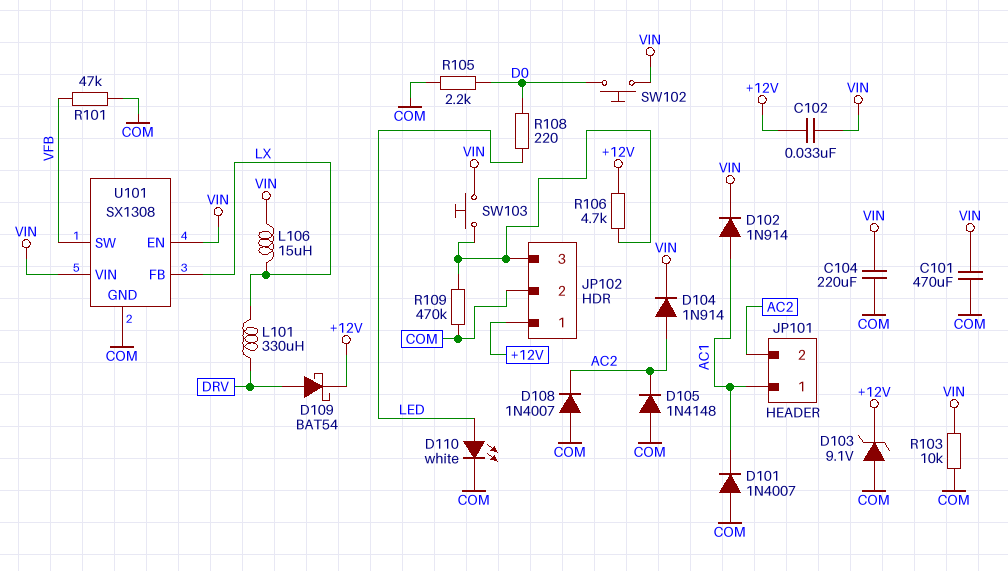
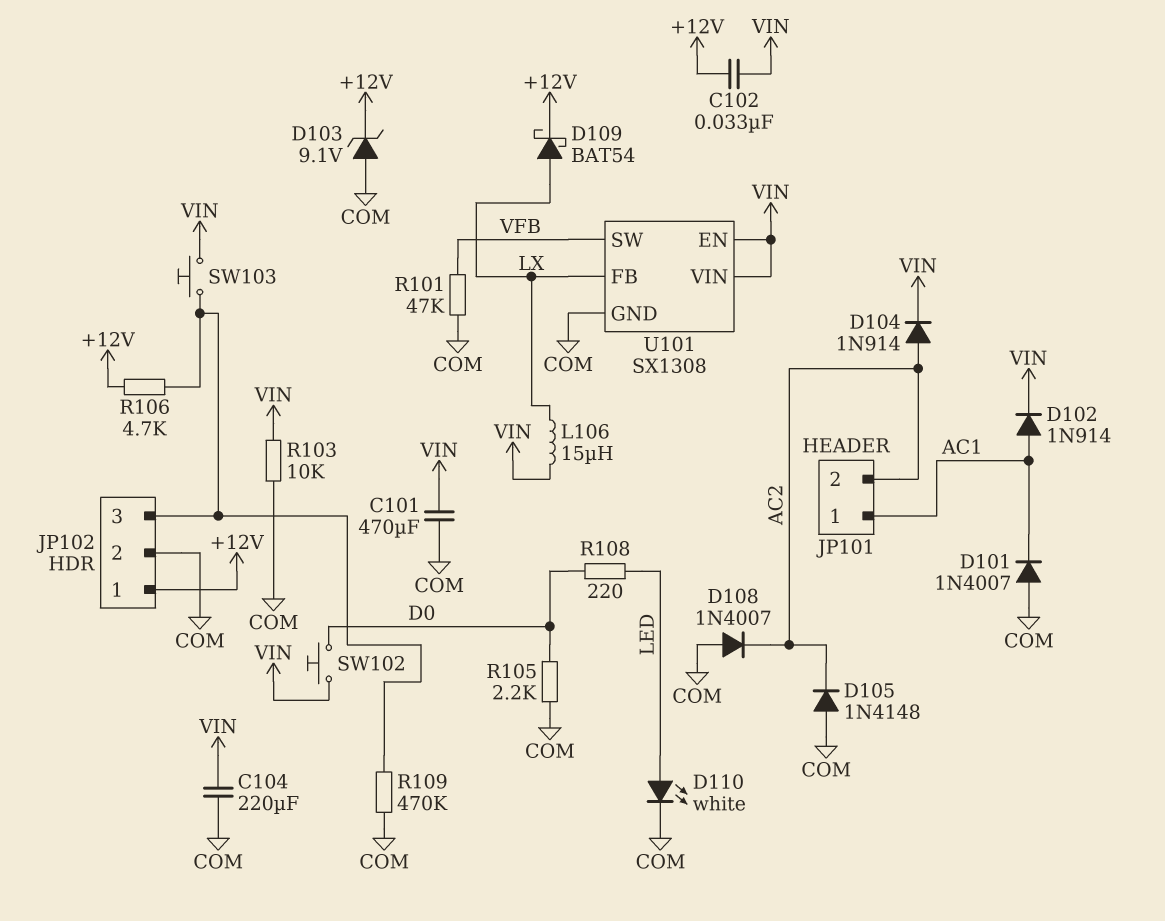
D109: schottky BAT54 (A DRV, K +12V) -> schottky BAT54 (A LX, K +12V)
L101: 330uH (DRV, LX) -> none

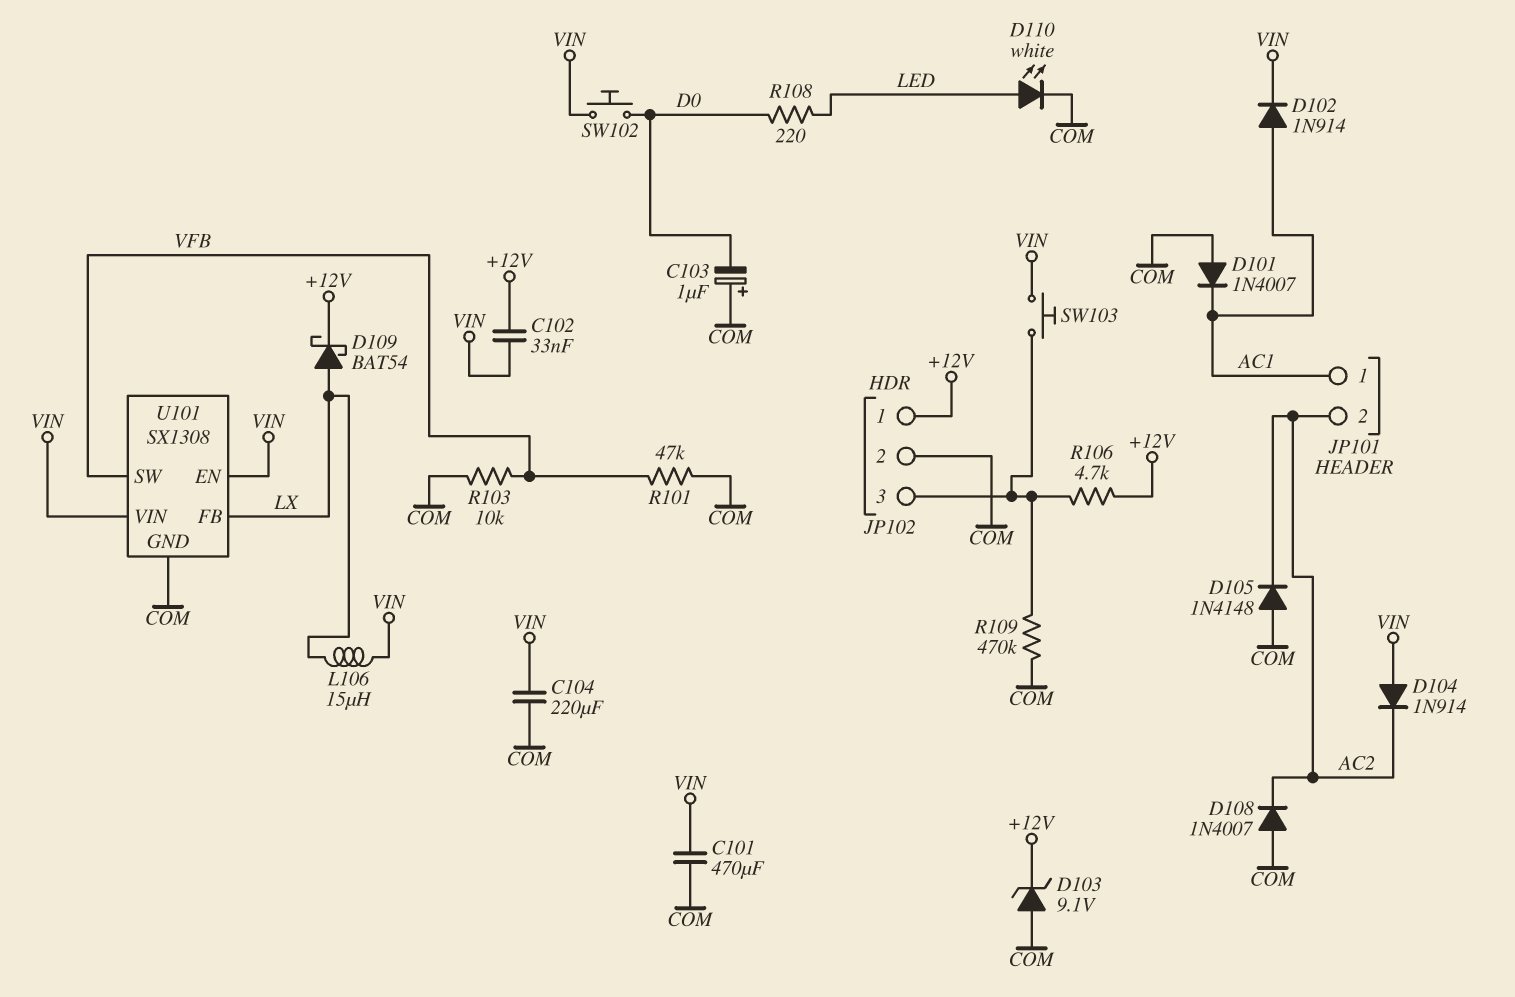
C103: none -> 1uF (plus COM, minus D0)
D104: diode 1N914 (A AC2, K VIN) -> diode 1N914 (A VIN, K AC2)
R103: 10k (COM, VIN) -> 10k (COM, VFB)
R105: 2.2k (COM, D0) -> none

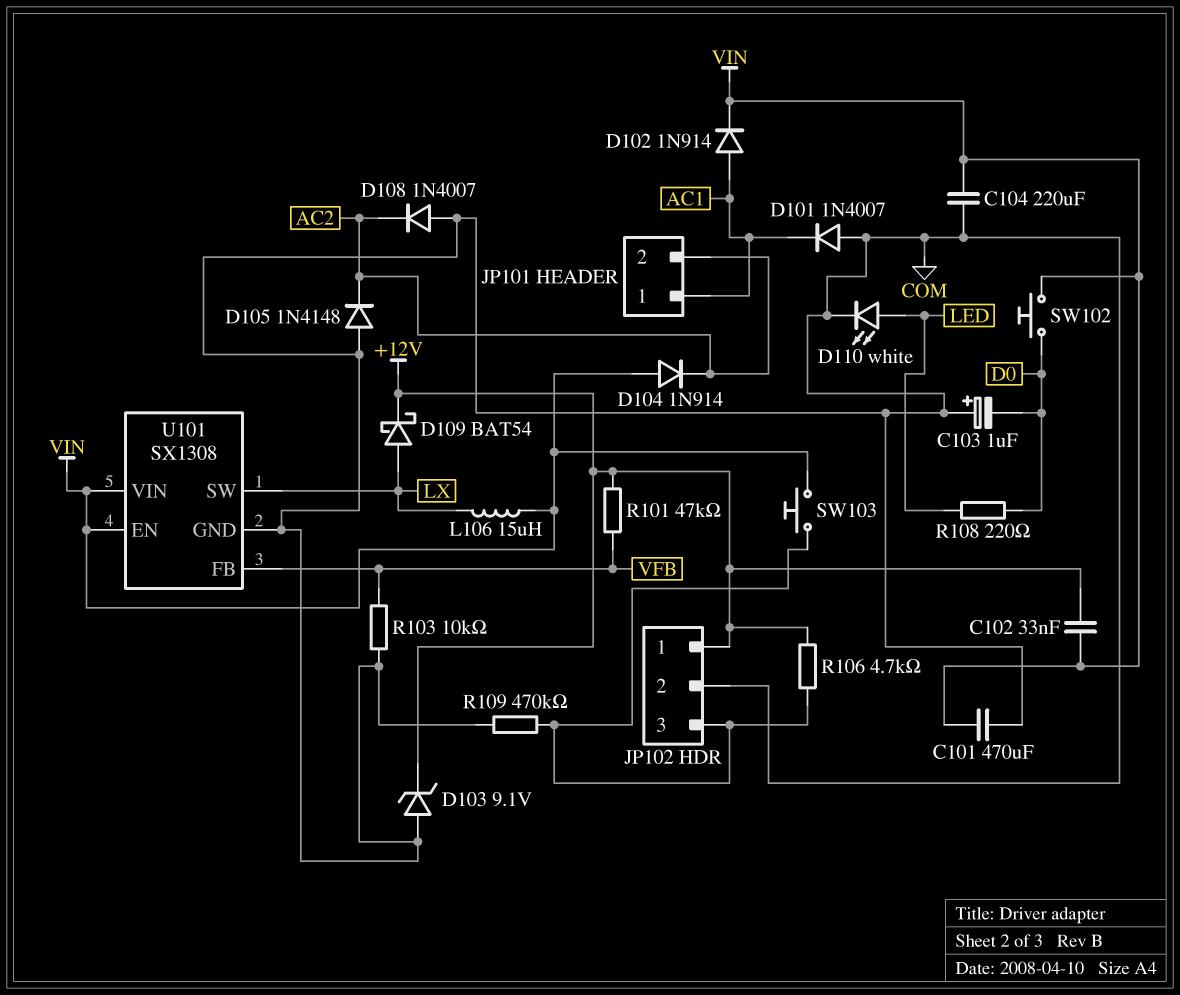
R101: 47k (COM, VFB) -> 47k (+12V, VFB)
U101 pin FB: LX -> VFB
U101 pin SW: VFB -> LX

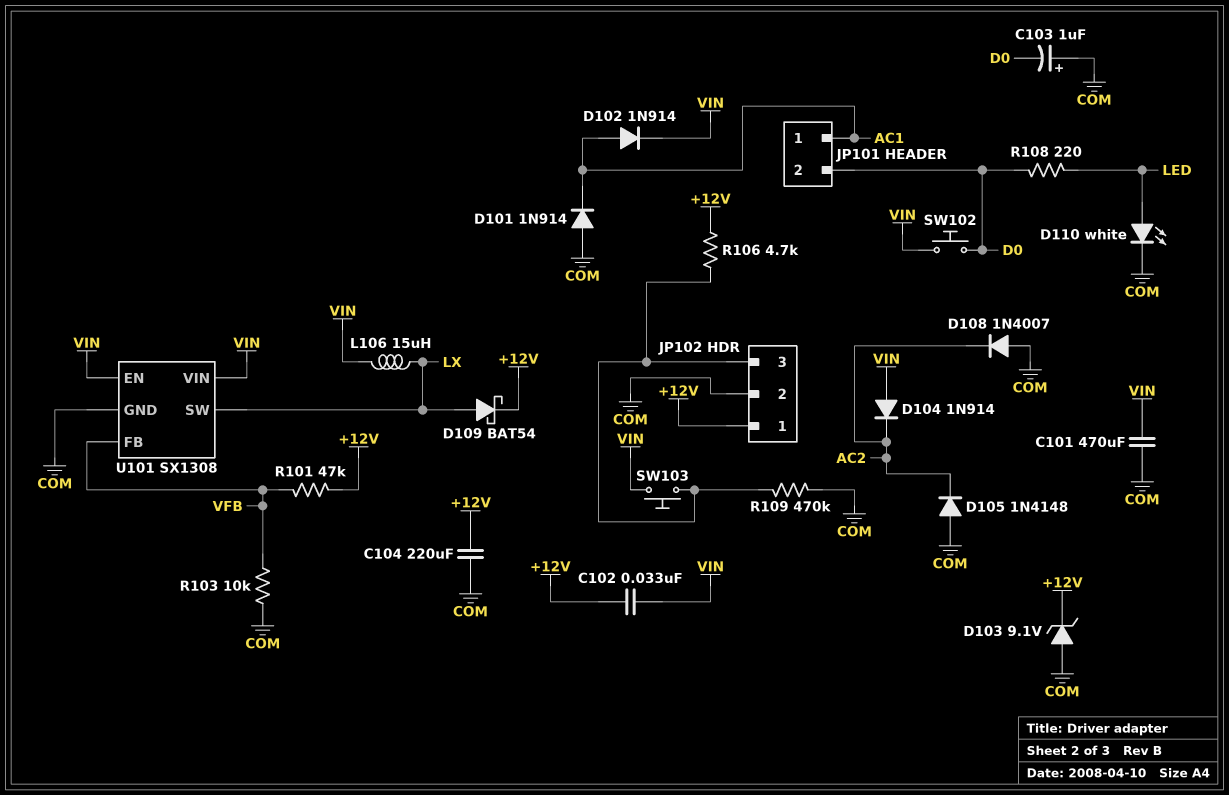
C104: 220uF (COM, VIN) -> 220uF (+12V, COM)
D101: diode 1N4007 (A COM, K AC1) -> diode 1N914 (A COM, K AC1)
JP101 pin 2: AC2 -> D0

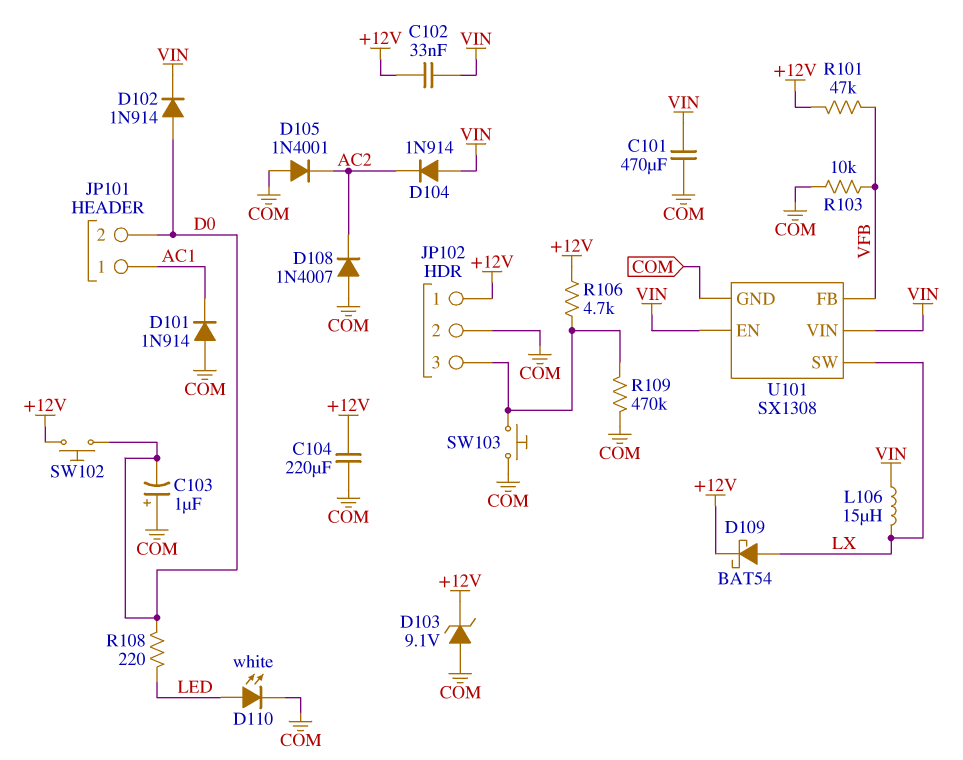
D102: diode 1N914 (A AC1, K VIN) -> diode 1N914 (A D0, K VIN)
D105: diode 1N4148 (A COM, K AC2) -> diode 1N4001 (A COM, K AC2)
SW102: button (D0, VIN) -> button (+12V, D0)
SW103: button (JP102/3, VIN) -> button (COM, JP102/3)

